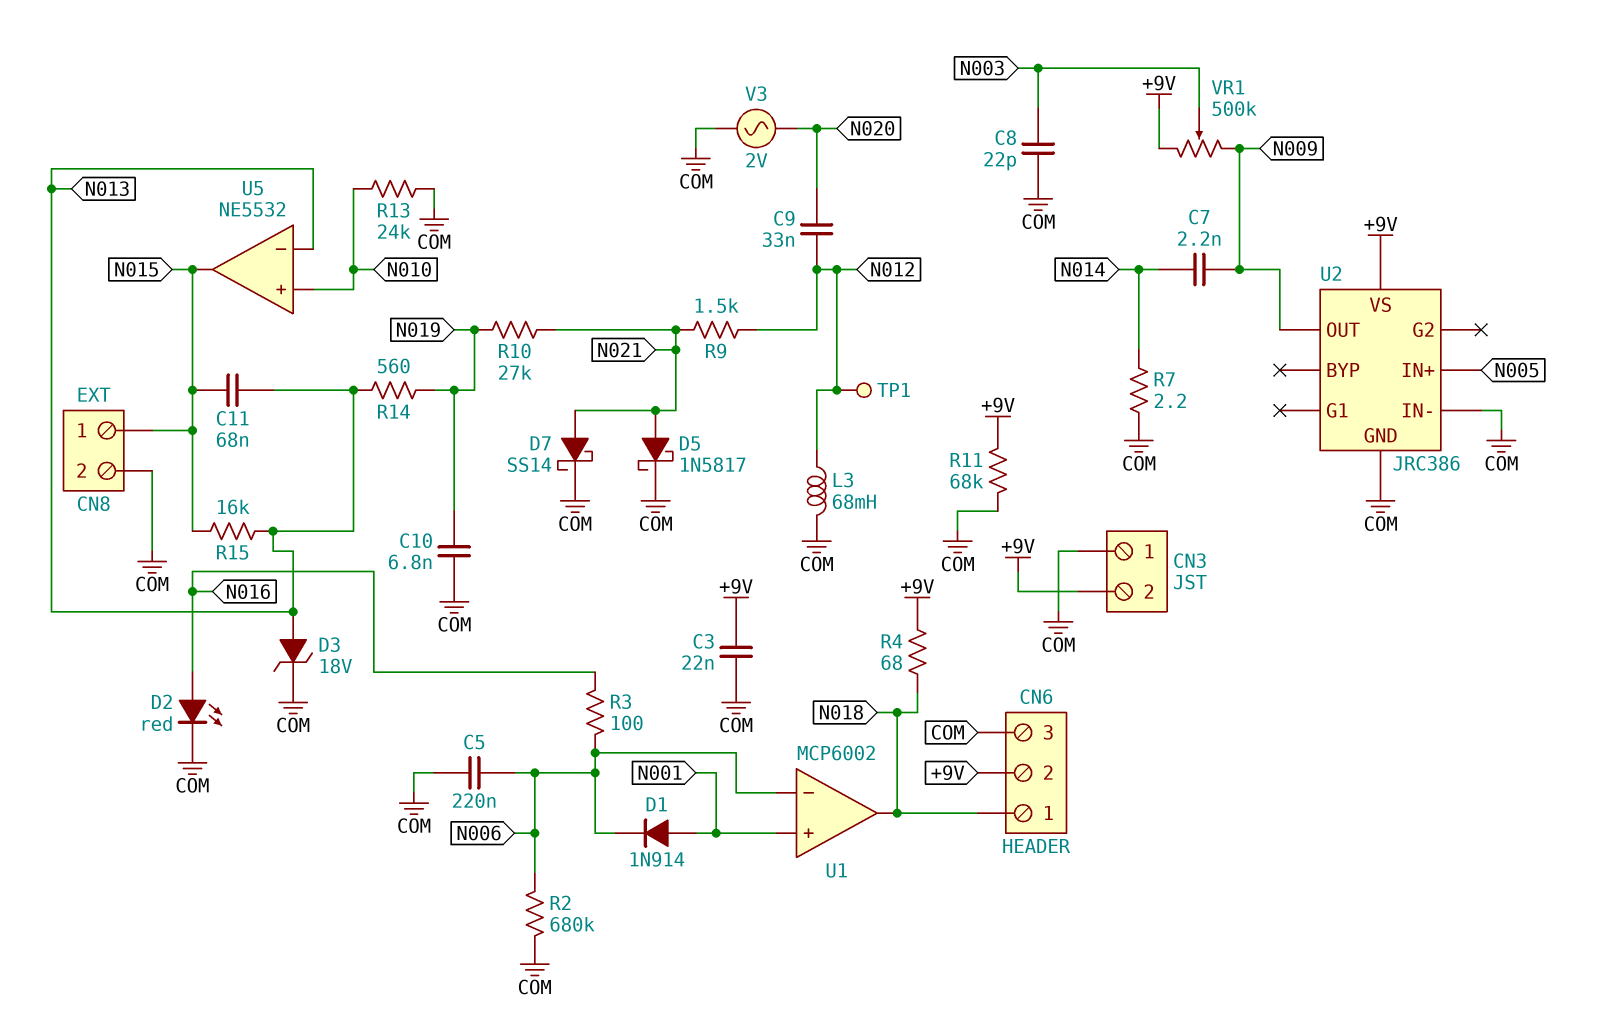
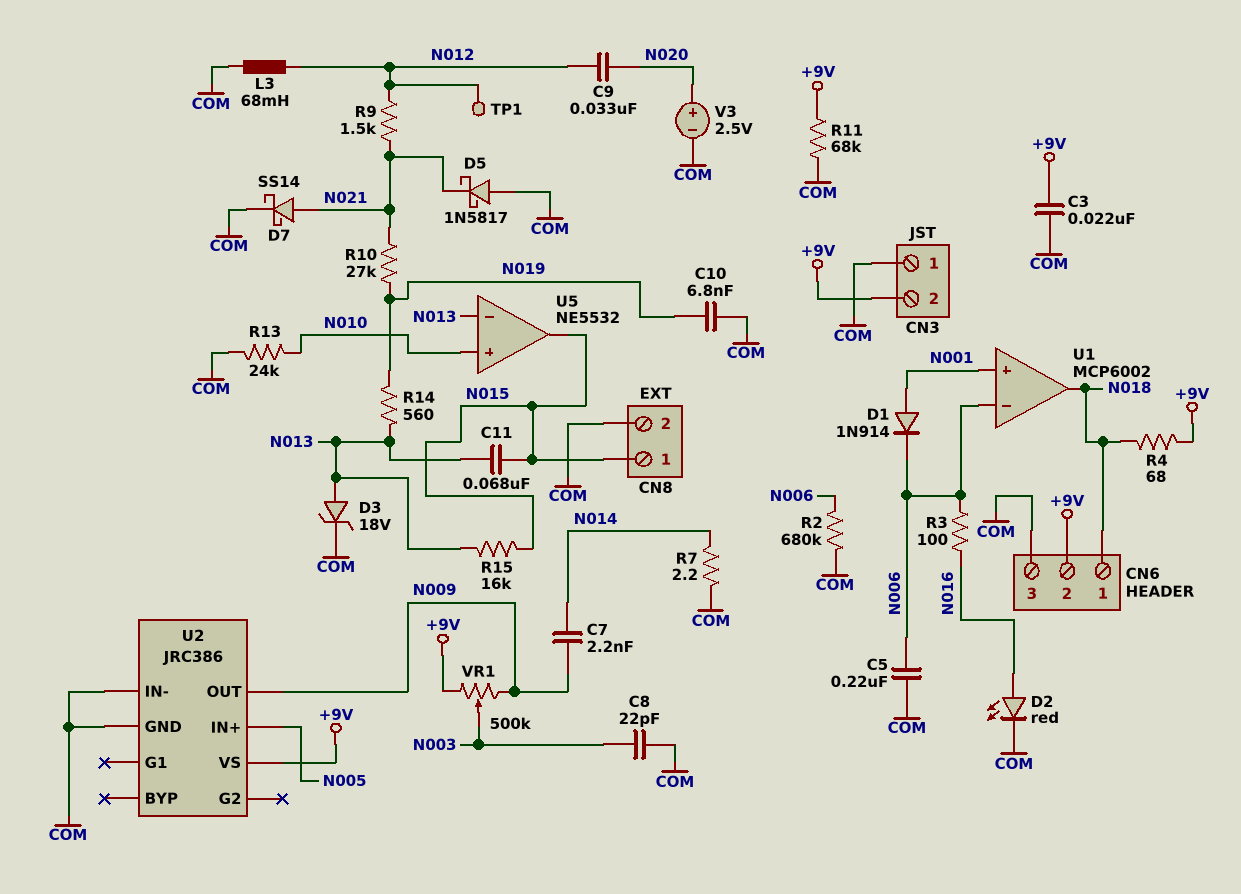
D5: schottky 1N5817 (A N021, K COM) -> schottky 1N5817 (A COM, K N021)
V3: AC 2V (COM, N020) -> 2.5V (plus N020, minus COM)

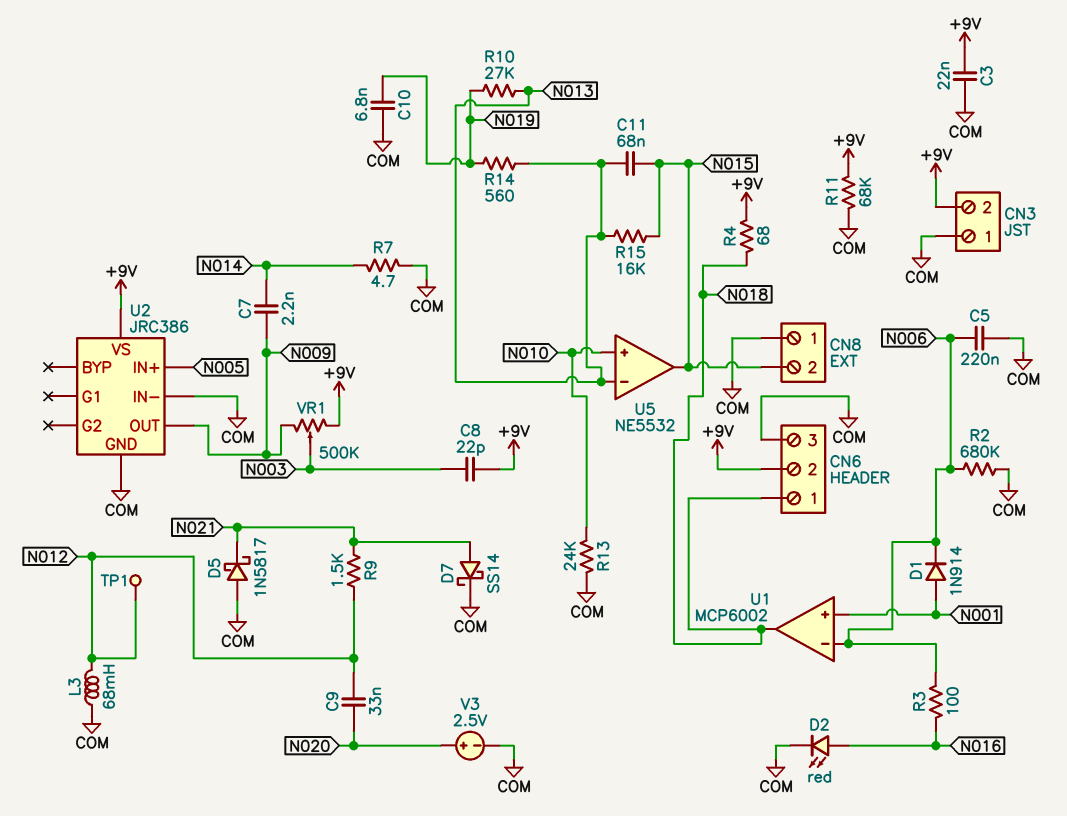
C8: 22pF (COM, N003) -> 22pF (+9V, N003)
CN8 pin 1: N015 -> COM
CN8 pin 2: COM -> N015
D3: zener 18V (A N013, K COM) -> none
R7: 2.2 (COM, N014) -> 4.7 (COM, N014)
R10: 27k (N019, N021) -> 27k (N013, N019)

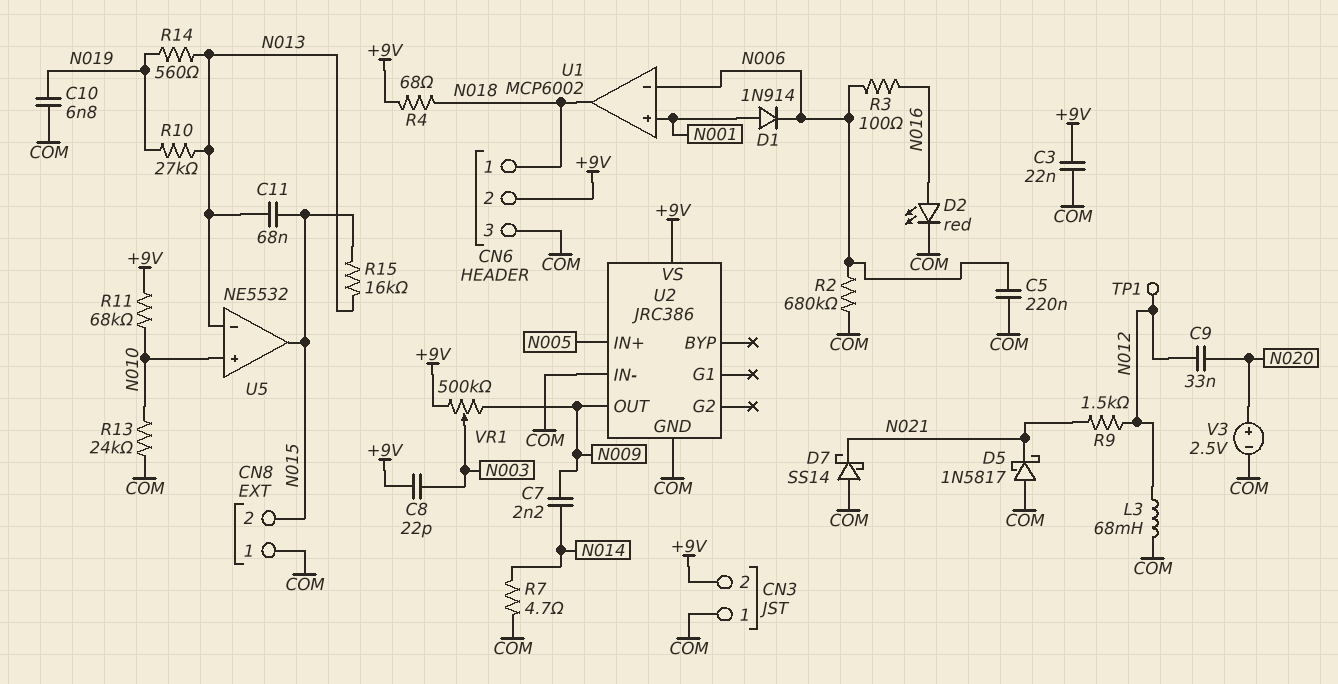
D7: schottky SS14 (A N021, K COM) -> schottky SS14 (A COM, K N021)
R11: 68k (+9V, COM) -> 68k (+9V, N010)

